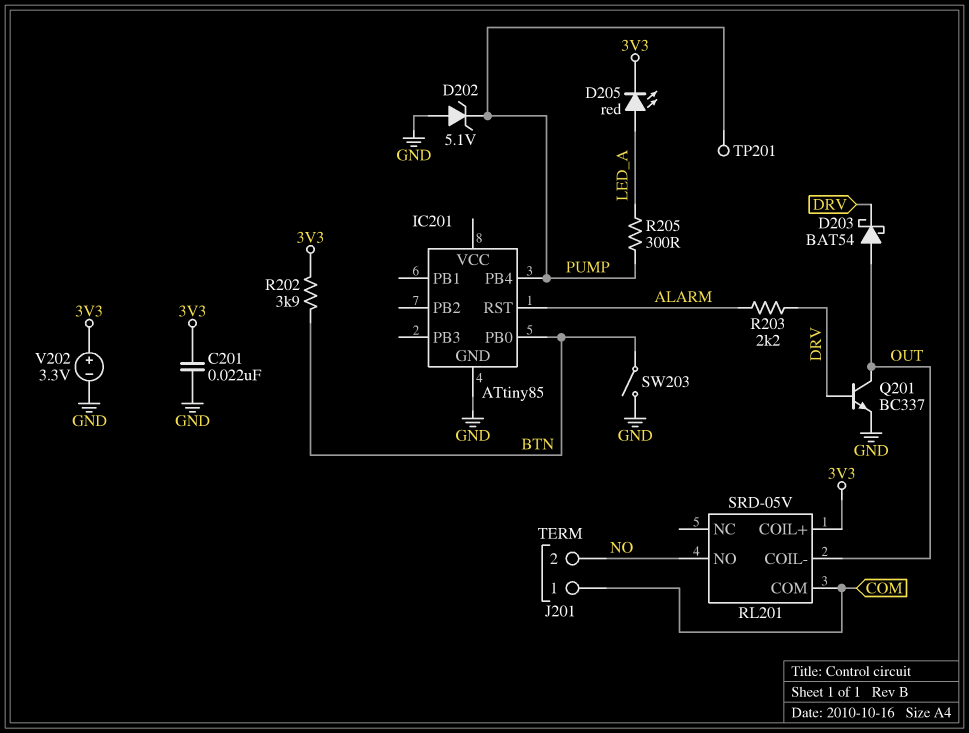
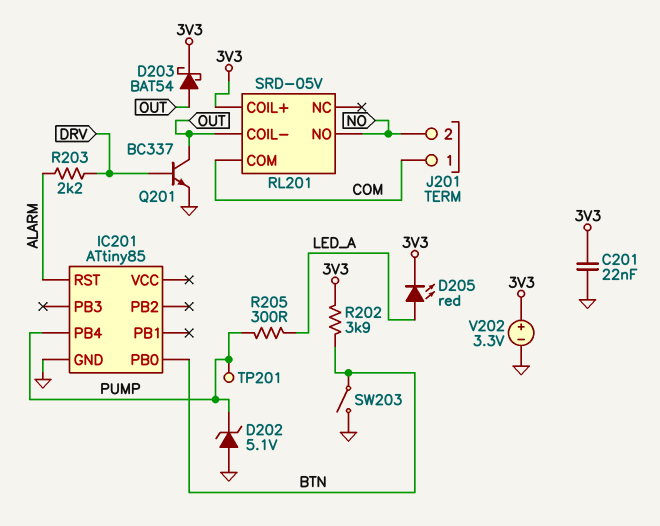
D203: schottky BAT54 (A OUT, K DRV) -> schottky BAT54 (A OUT, K 3V3)

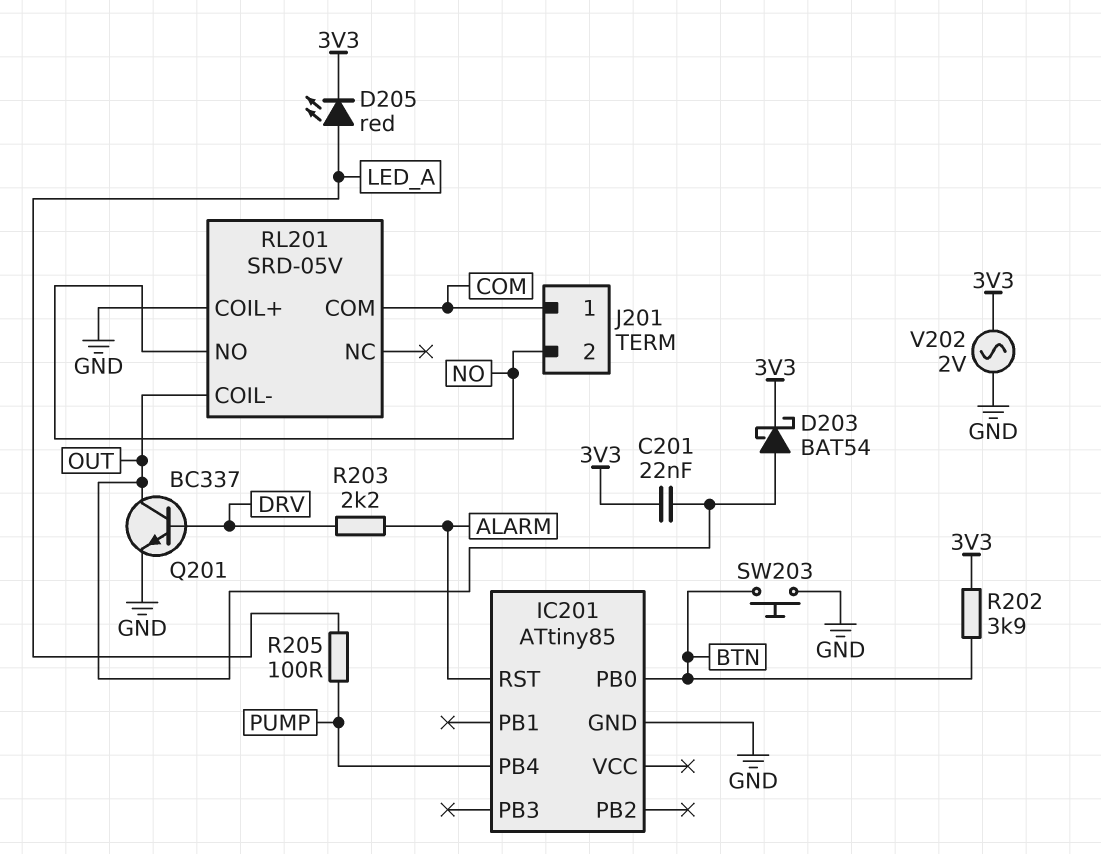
C201: 22nF (3V3, GND) -> 22nF (3V3, OUT)
D202: zener 5.1V (A GND, K PUMP) -> none
R205: 300 (LED_A, PUMP) -> 100 (LED_A, PUMP)
RL201 pin COIL+: 3V3 -> GND
SW203: switch (BTN, GND) -> button (BTN, GND)
TP201: test point (PUMP) -> none
V202: 3.3V (plus 3V3, minus GND) -> AC 2V (3V3, GND)

